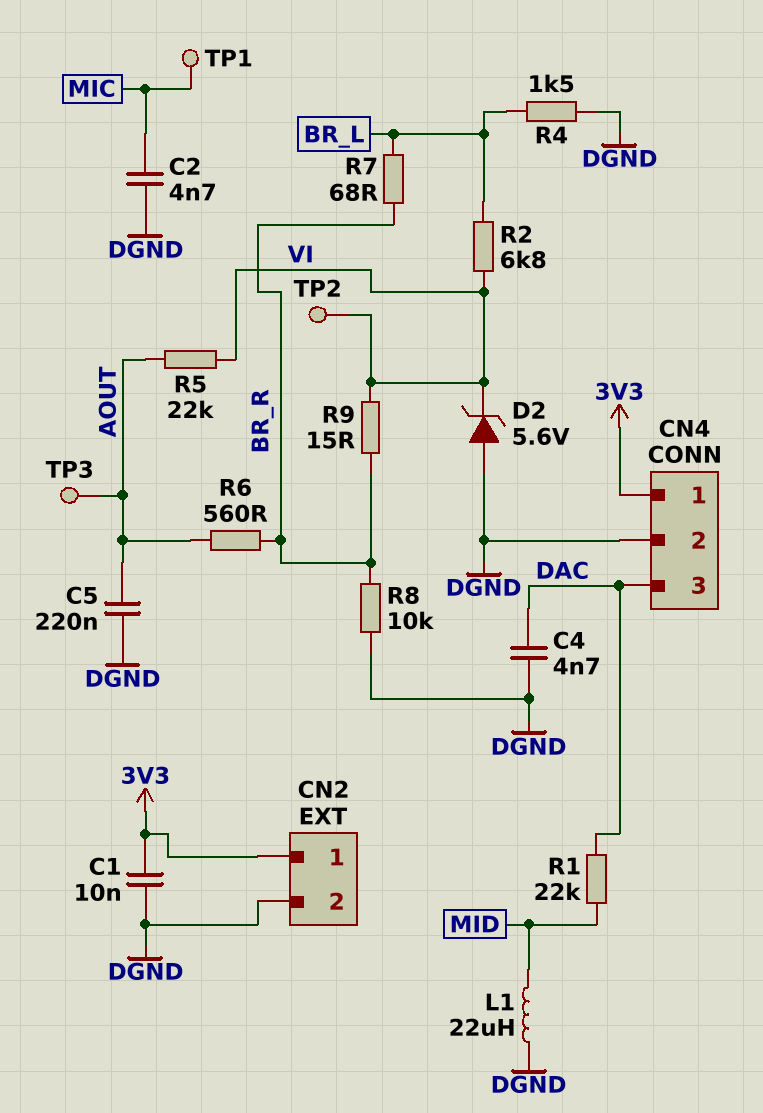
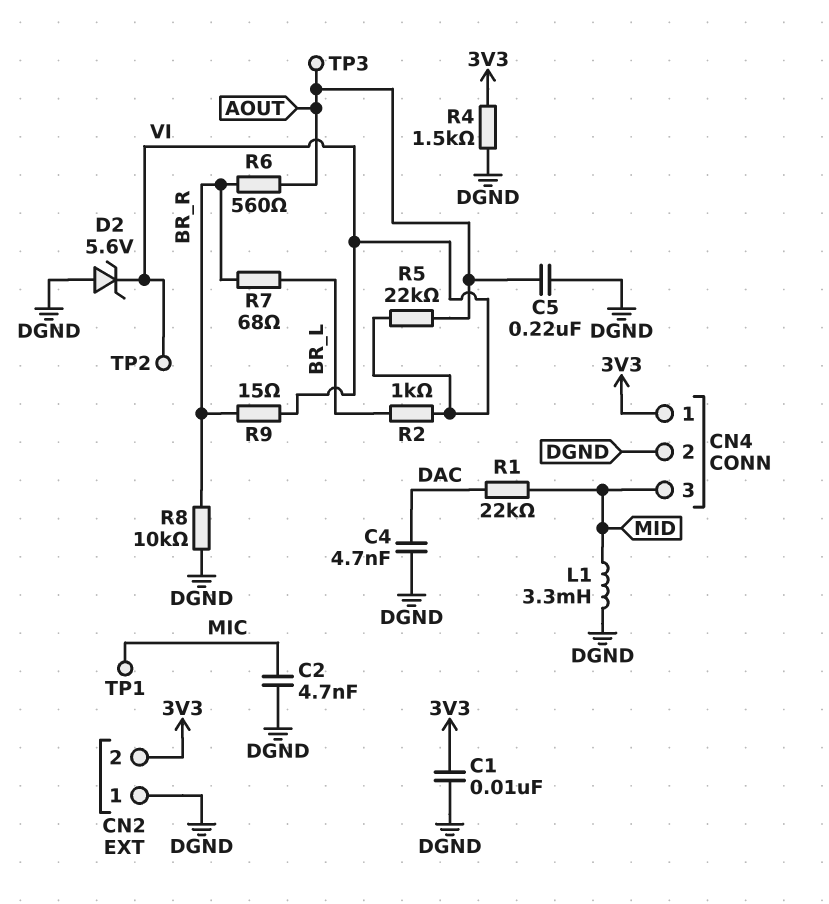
CN2 pin 1: 3V3 -> DGND
CN2 pin 2: DGND -> 3V3
CN4 pin 3: DAC -> MID
L1: 22uH (DGND, MID) -> 3.3mH (DGND, MID)
R2: 6.8k (BR_L, VI) -> 1k (BR_L, VI)
R4: 1.5k (BR_L, DGND) -> 1.5k (3V3, DGND)

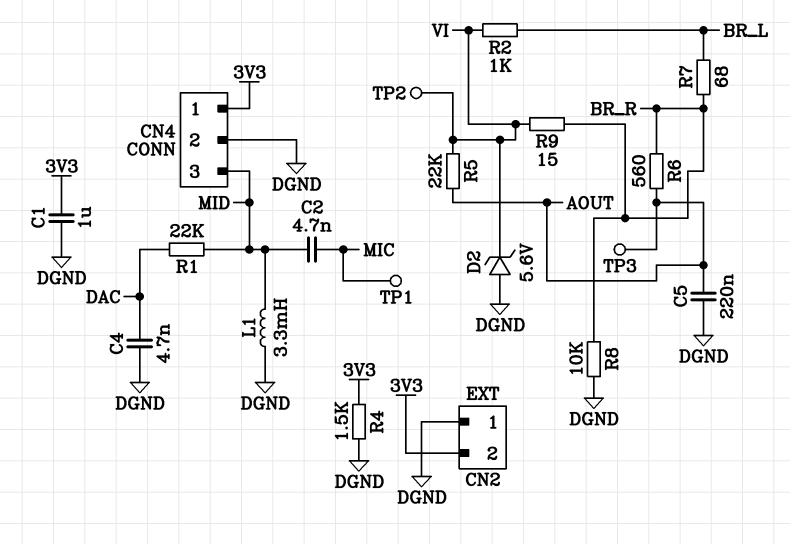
C1: 10nF (3V3, DGND) -> 1uF (3V3, DGND)
C2: 4.7nF (DGND, MIC) -> 4.7nF (MIC, MID)

